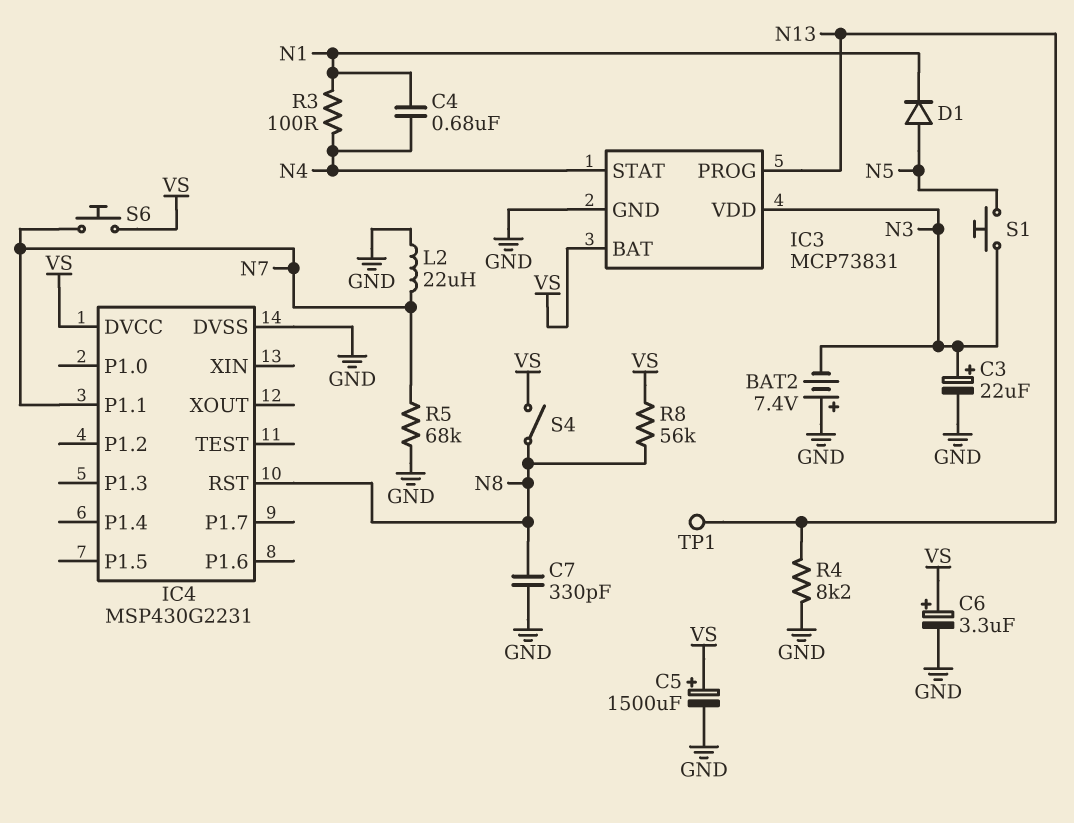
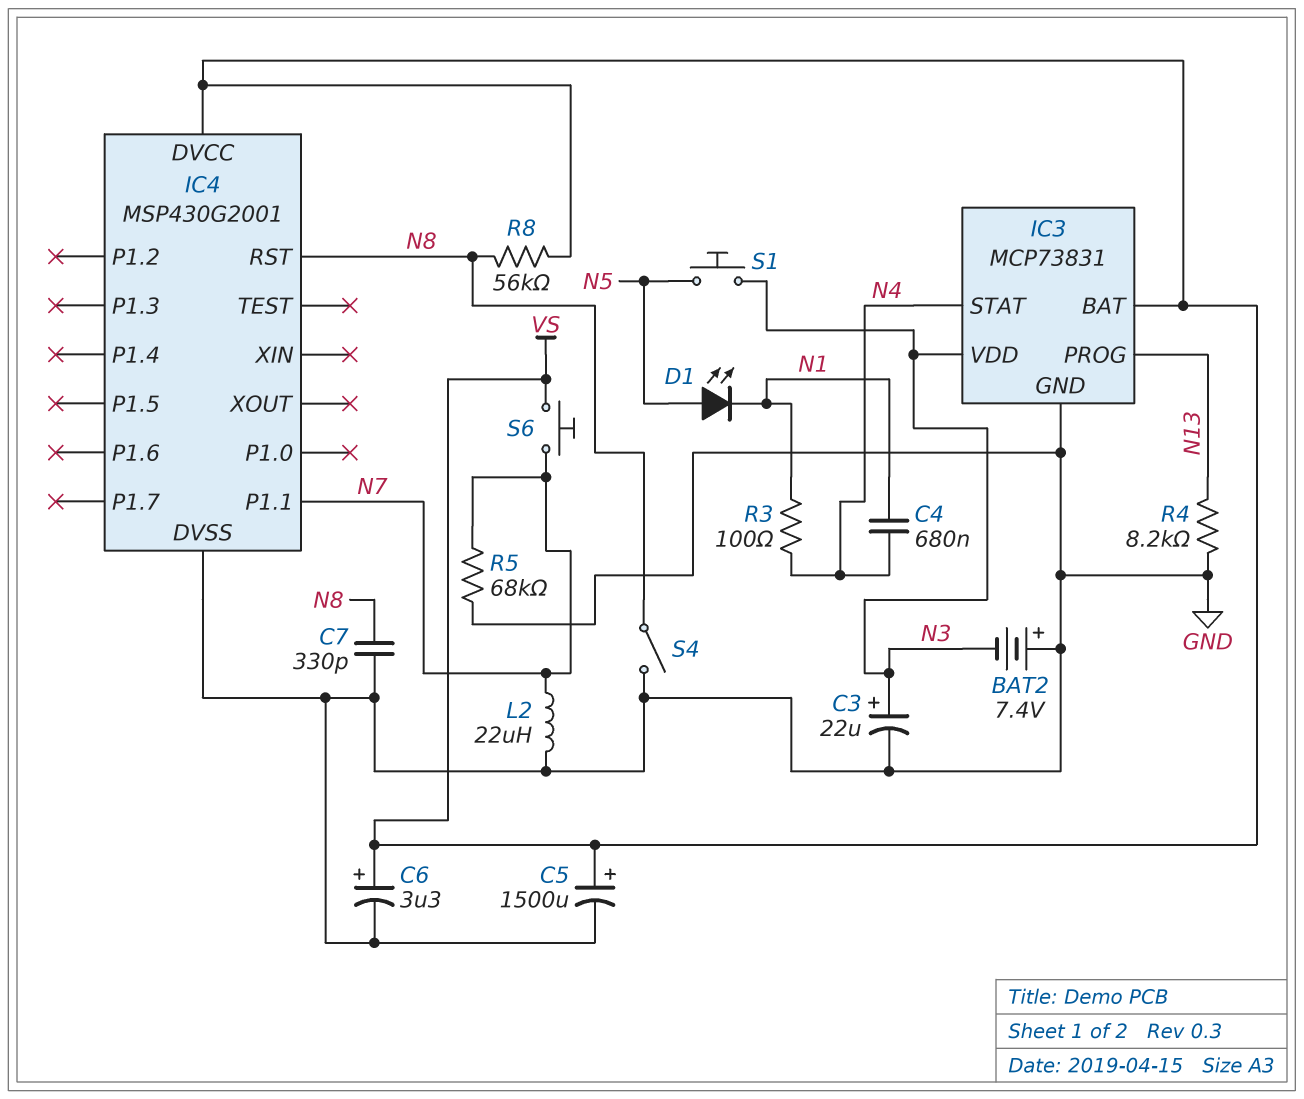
D1: diode (A N5, K N1) -> LED (A N5, K N1)
IC4: MSP430G2231 -> MSP430G2001
S4: switch (N8, VS) -> switch (GND, N8)
TP1: test point (N13) -> none

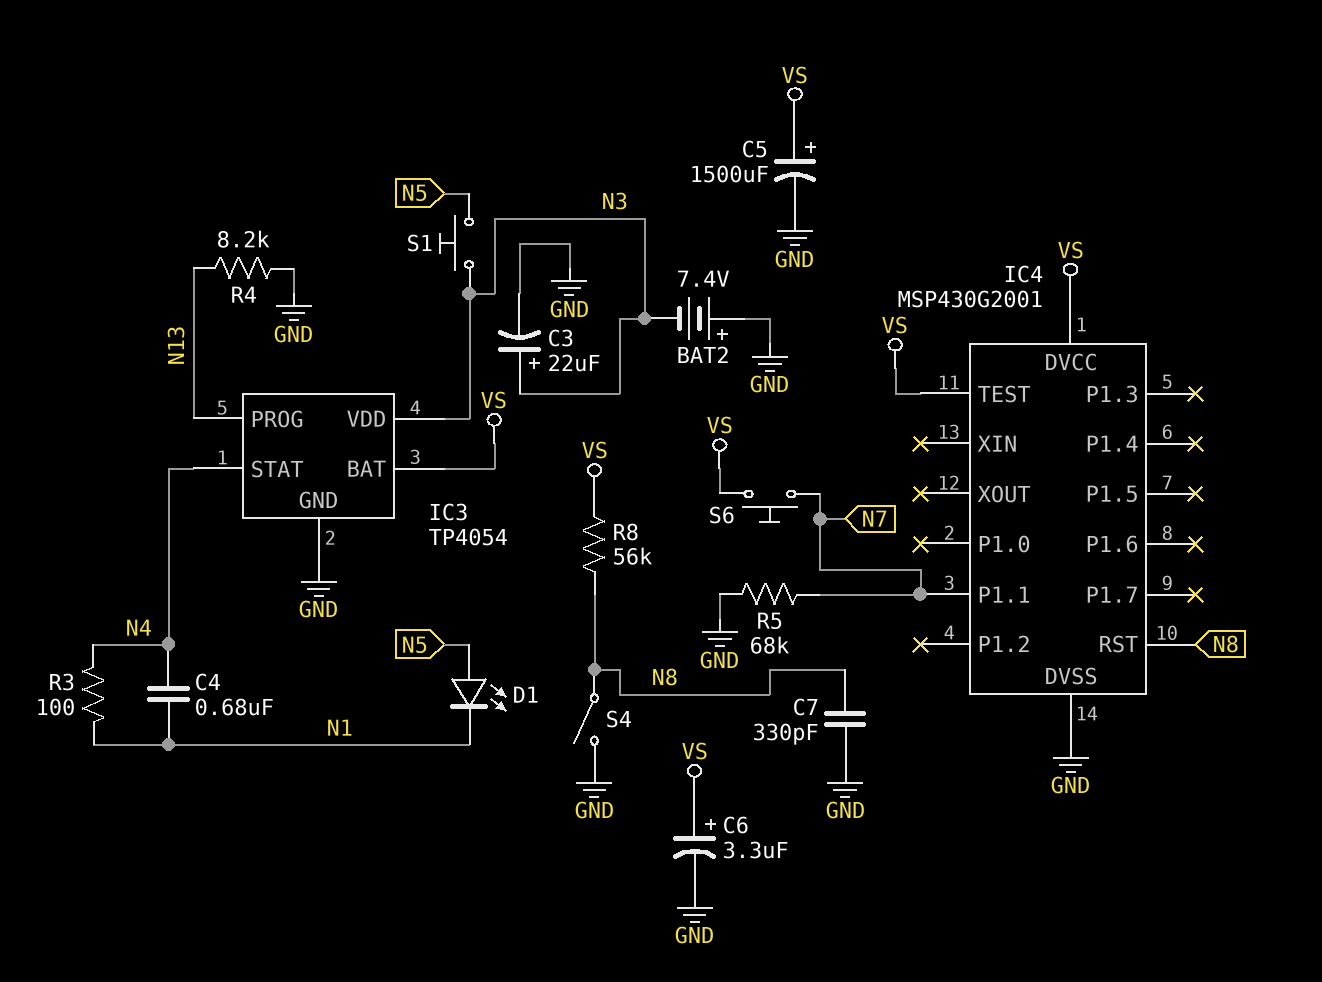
IC3: MCP73831 -> TP4054
IC4 pin TEST: none -> VS
L2: 22uH (GND, N7) -> none

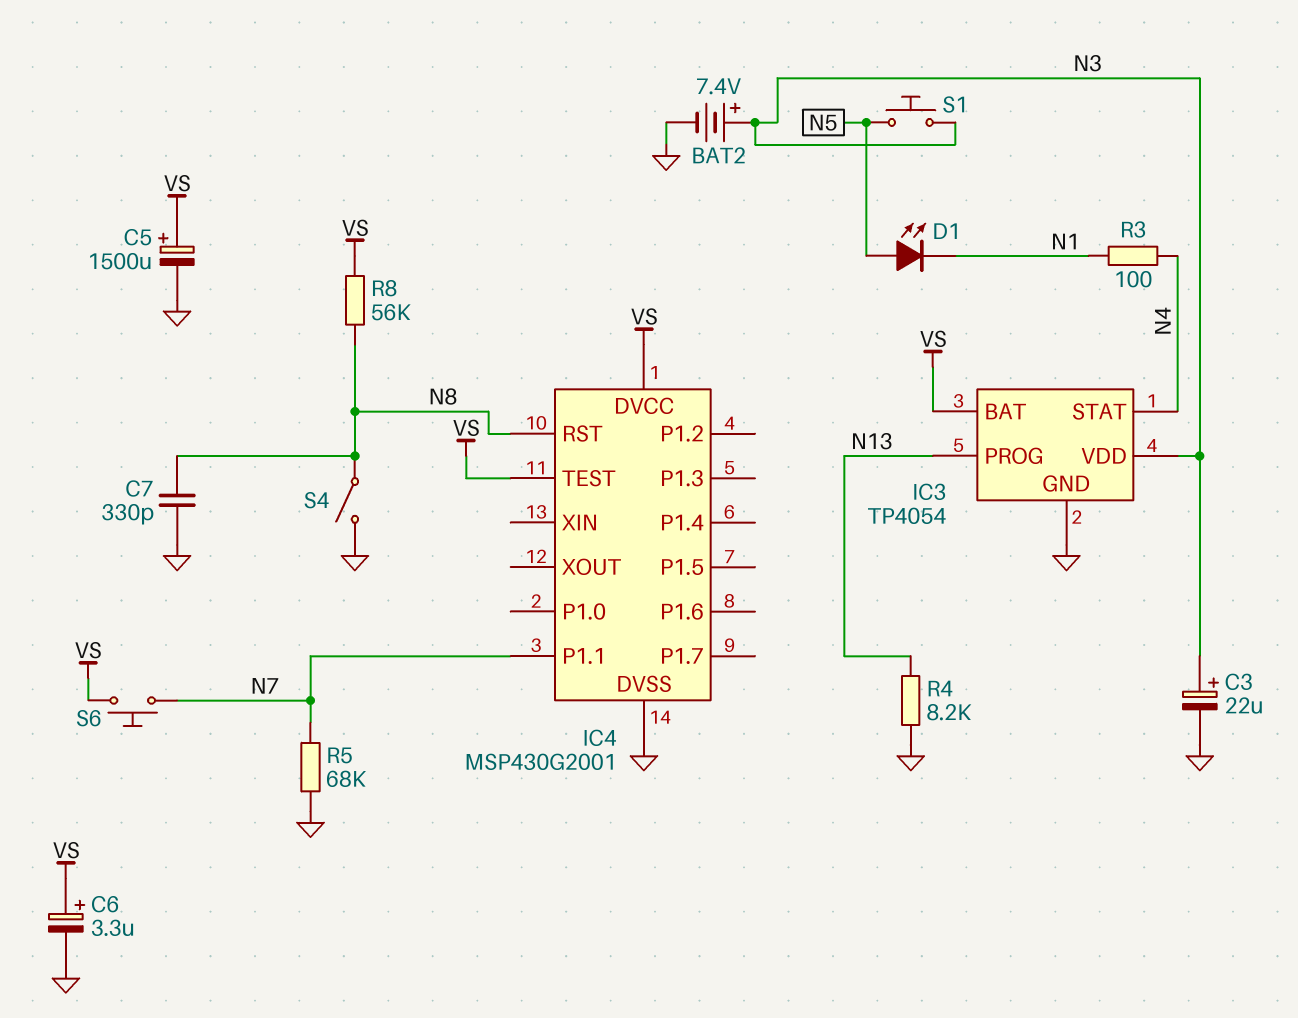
BAT2: 7.4V (plus GND, minus N3) -> 7.4V (plus N3, minus GND)
C4: 680nF (N1, N4) -> none

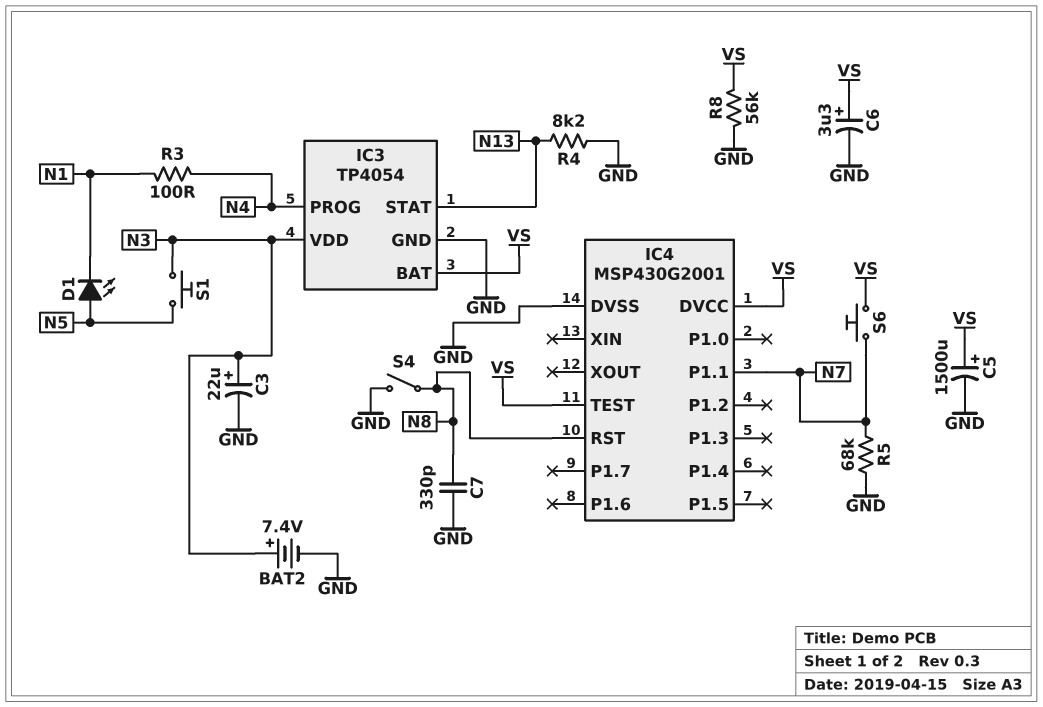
IC3 pin PROG: N13 -> N4
IC3 pin STAT: N4 -> N13
R8: 56k (N8, VS) -> 56k (GND, VS)

